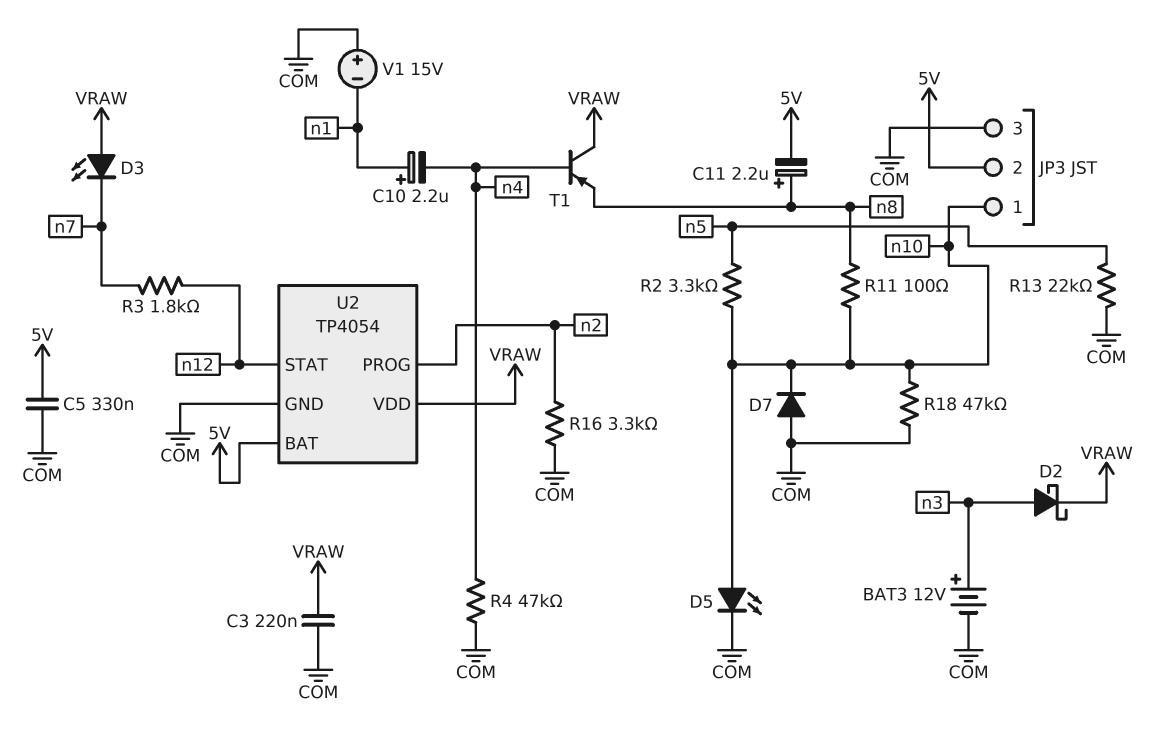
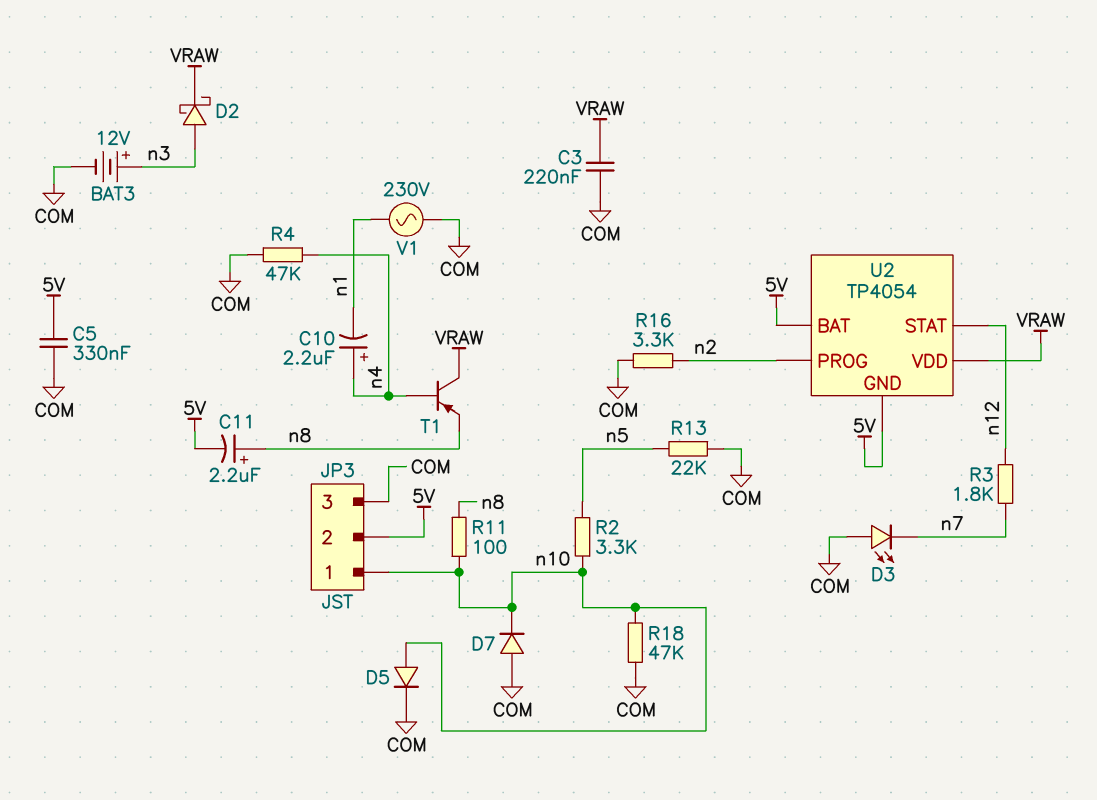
C10: 2.2uF (plus n1, minus n4) -> 2.2uF (plus n4, minus n1)
D3: LED (A VRAW, K n7) -> LED (A COM, K n7)
D5: LED (A n10, K COM) -> diode (A n10, K COM)
U2 pin GND: COM -> 5V
V1: 15V (plus COM, minus n1) -> AC 230V (COM, n1)

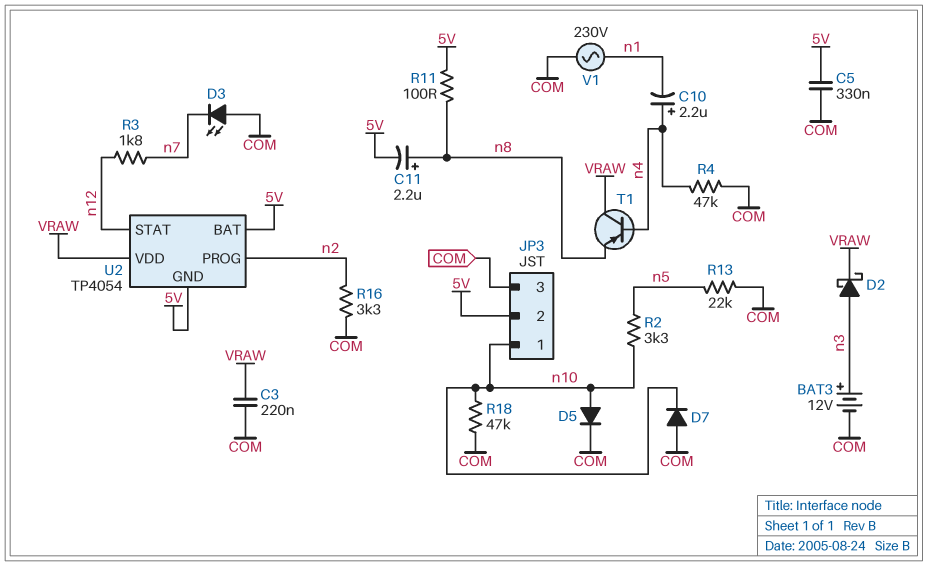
R11: 100 (n8, n10) -> 100 (5V, n8)

